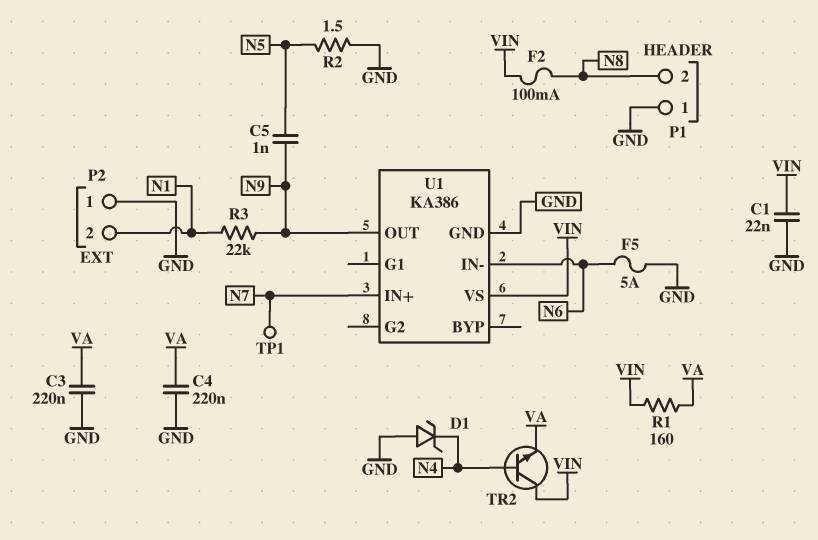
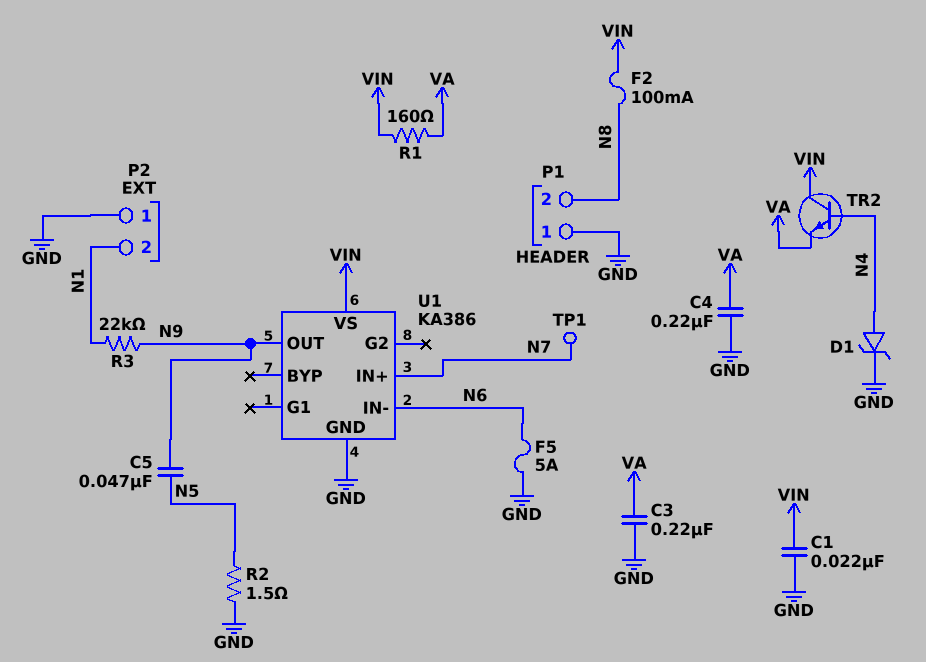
C5: 1nF (N5, N9) -> 47nF (N5, N9)
D1: zener (A GND, K N4) -> zener (A N4, K GND)

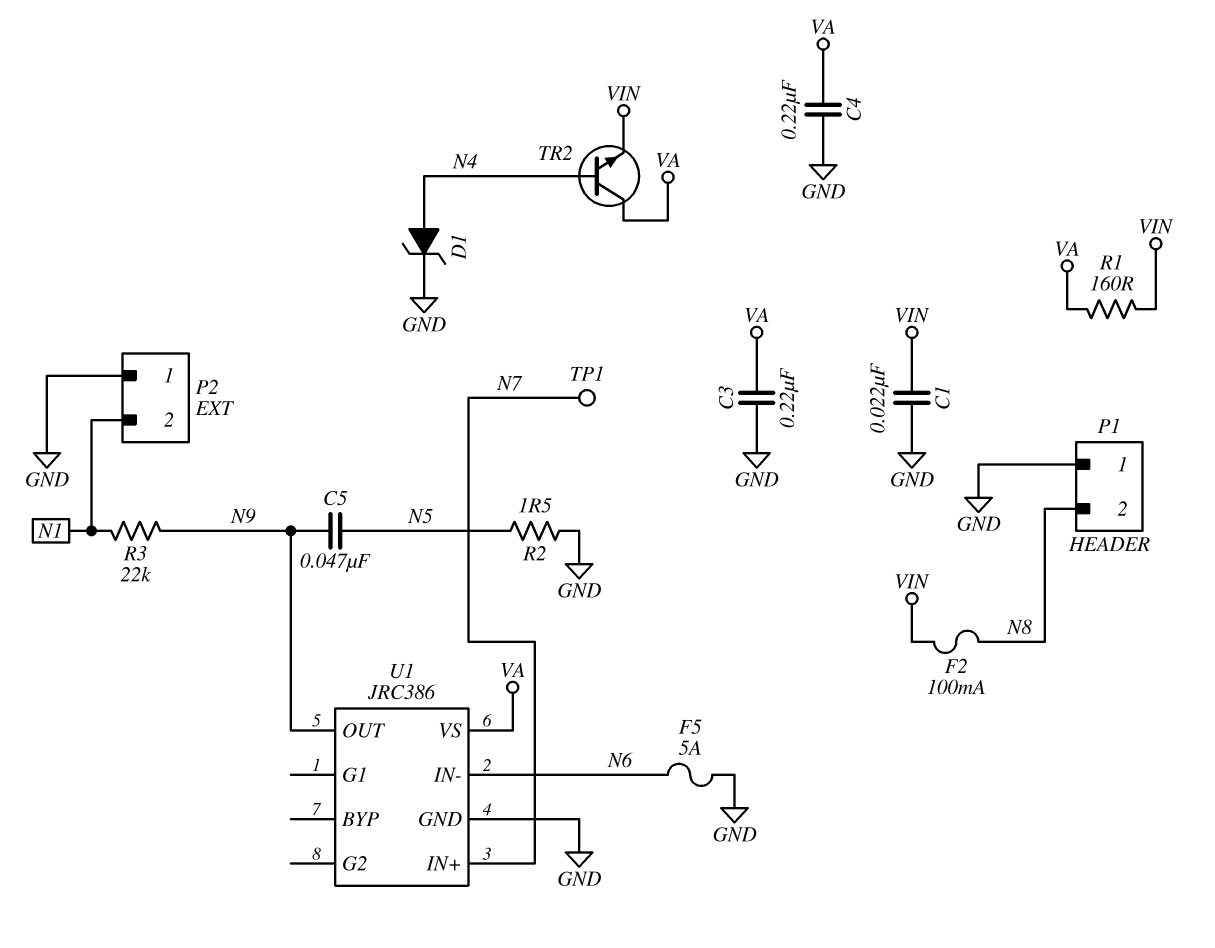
TR2: NPN (B N4, C VIN, E VA) -> NPN (B N4, C VA, E VIN)
U1: KA386 -> JRC386
U1 pin VS: VIN -> VA

